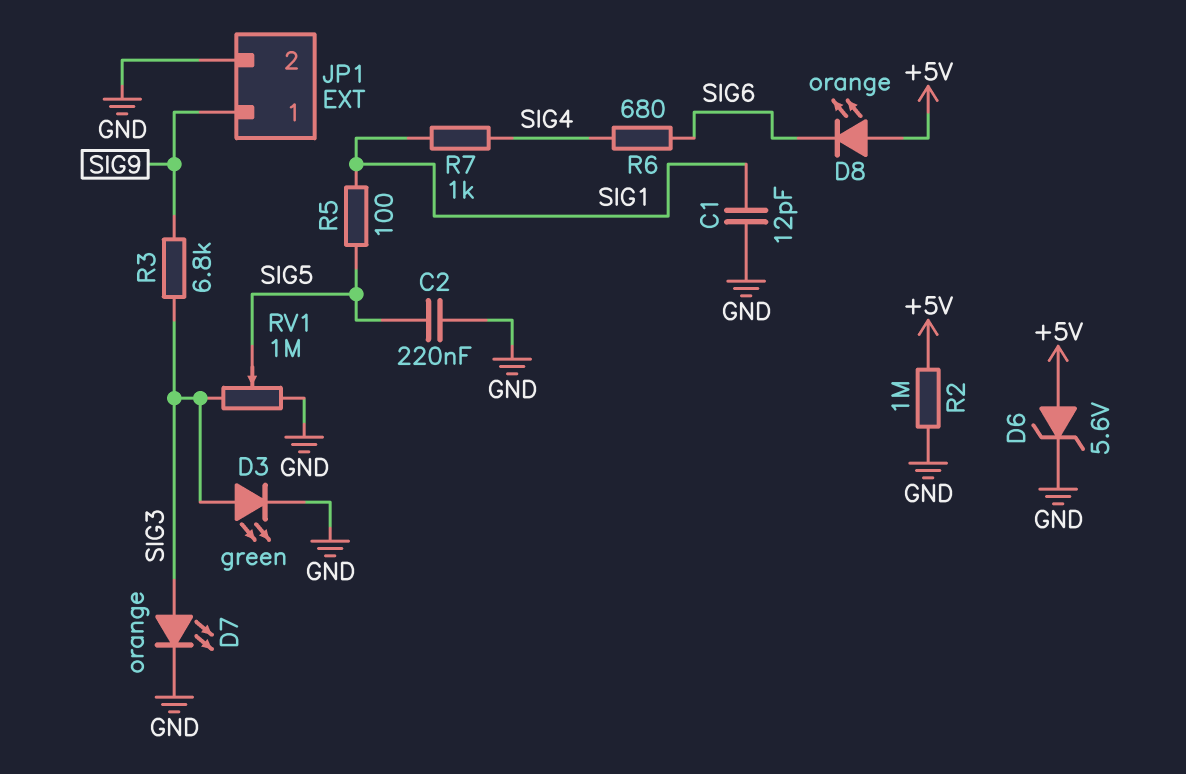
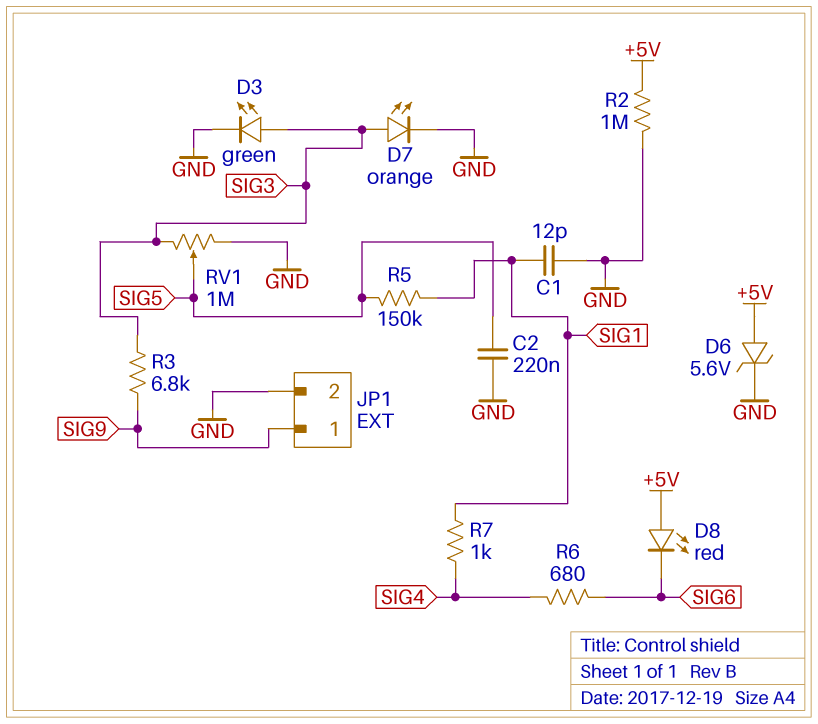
D8: LED orange (A +5V, K SIG6) -> LED red (A +5V, K SIG6)
R5: 100 (SIG1, SIG5) -> 150k (SIG1, SIG5)

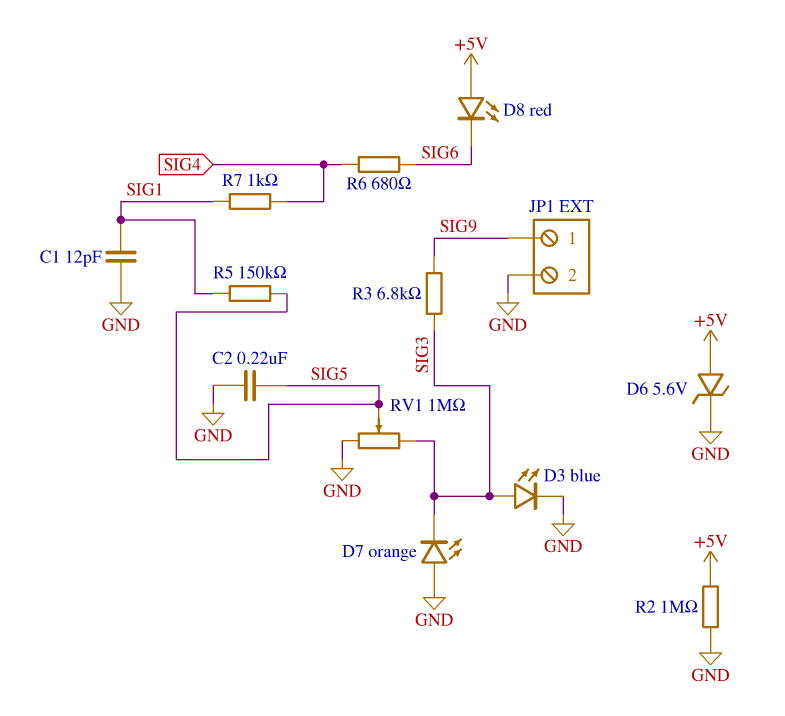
D3: LED green (A SIG3, K GND) -> LED blue (A SIG3, K GND)
D7: LED orange (A SIG3, K GND) -> LED orange (A GND, K SIG3)

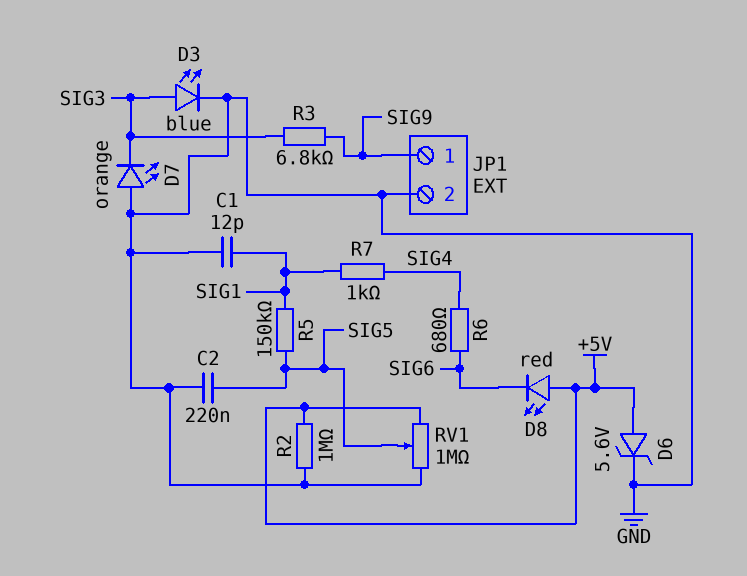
RV1: 1M (GND, SIG3, wiper SIG5) -> 1M (+5V, GND, wiper SIG5)

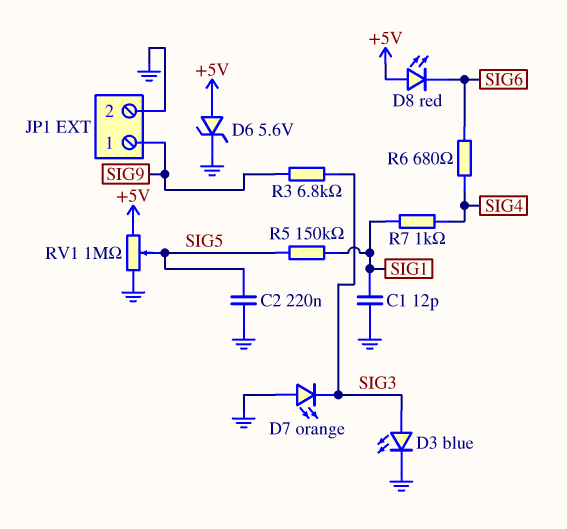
R2: 1M (+5V, GND) -> none

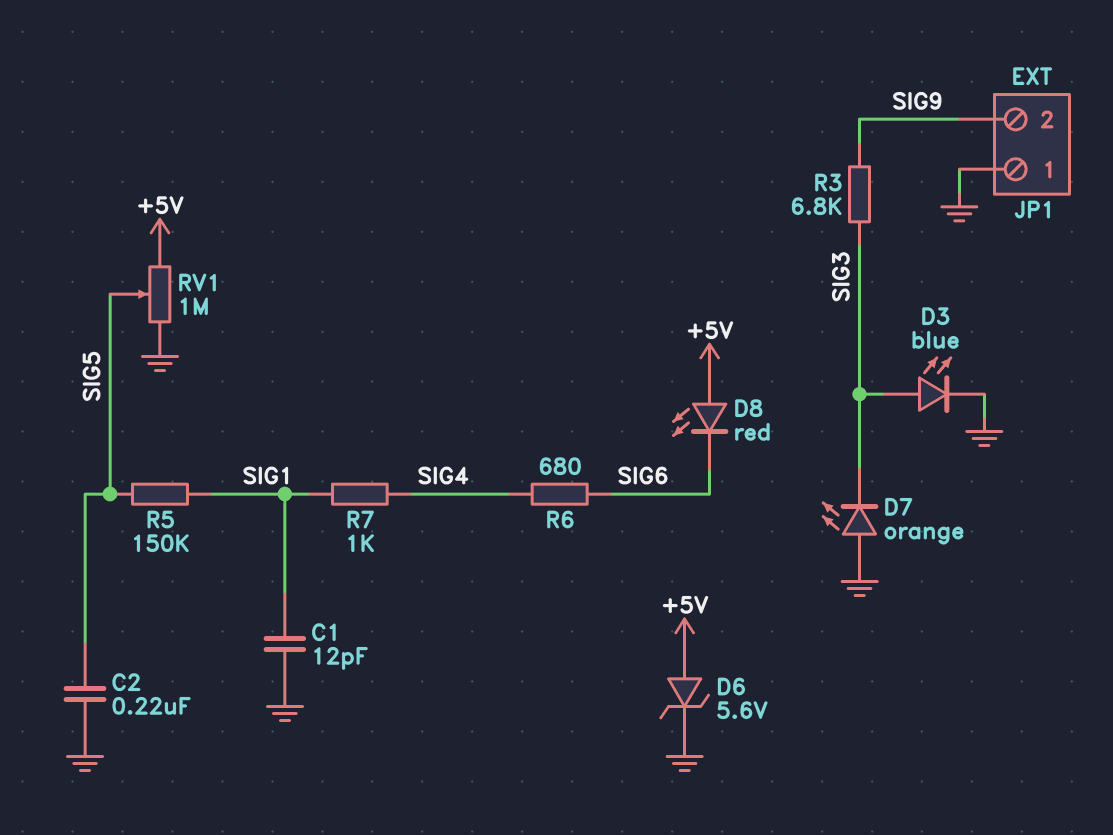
JP1 pin 1: SIG9 -> GND
JP1 pin 2: GND -> SIG9

